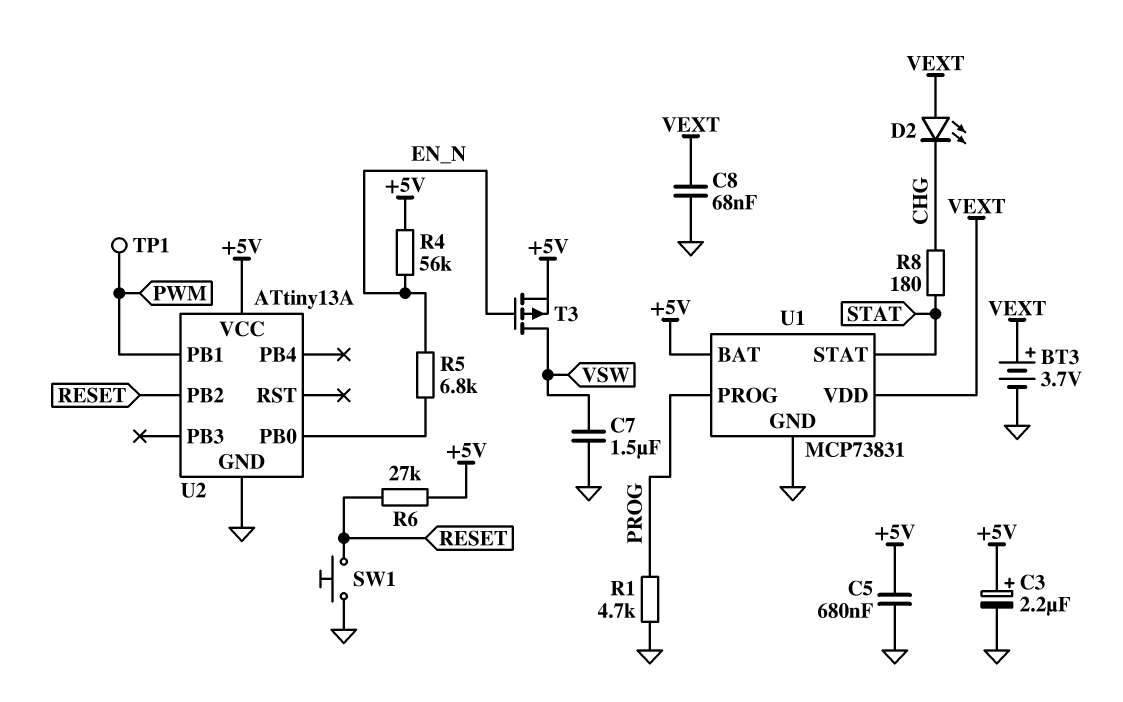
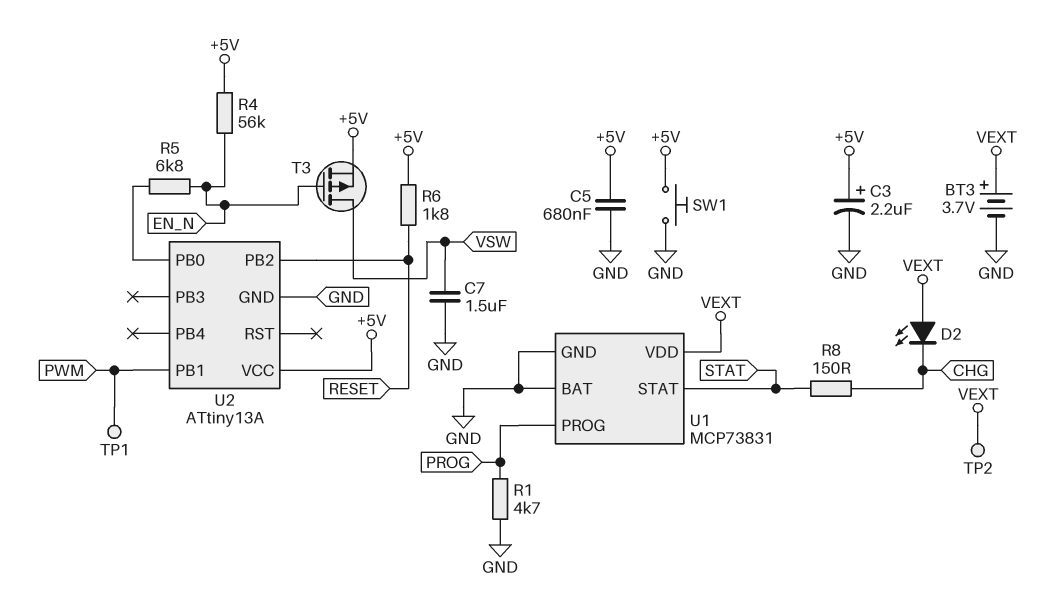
C8: 68nF (GND, VEXT) -> none
R6: 27k (+5V, RESET) -> 1.8k (+5V, RESET)
R8: 180 (CHG, STAT) -> 150 (CHG, STAT)
SW1: button (GND, RESET) -> button (+5V, GND)
TP2: none -> test point (VEXT)
U1 pin BAT: +5V -> GND

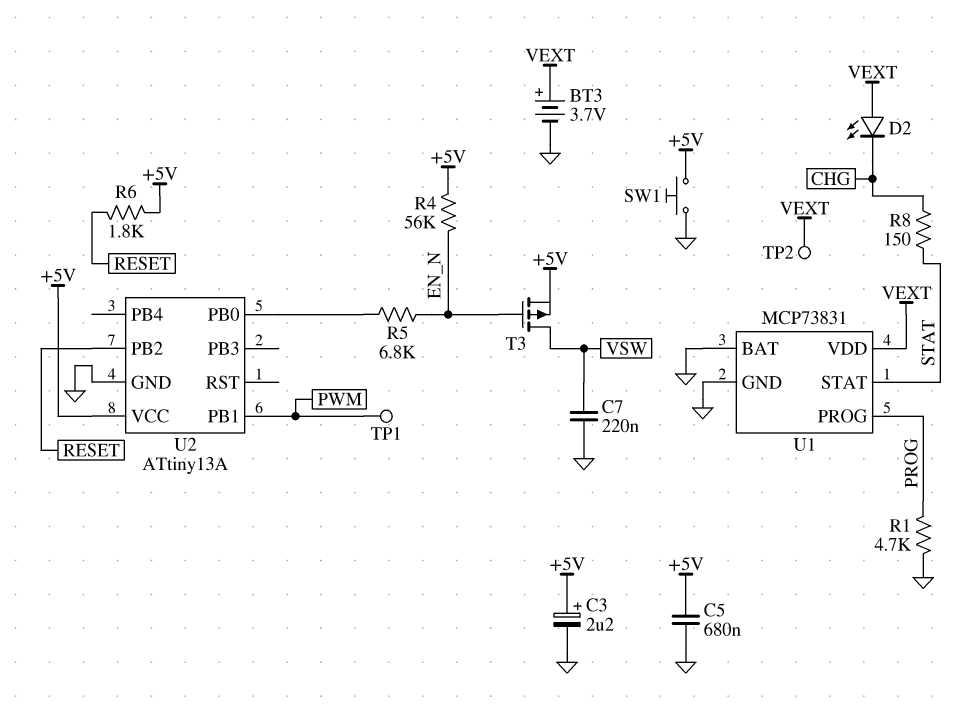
C7: 1.5uF (GND, VSW) -> 220nF (GND, VSW)

